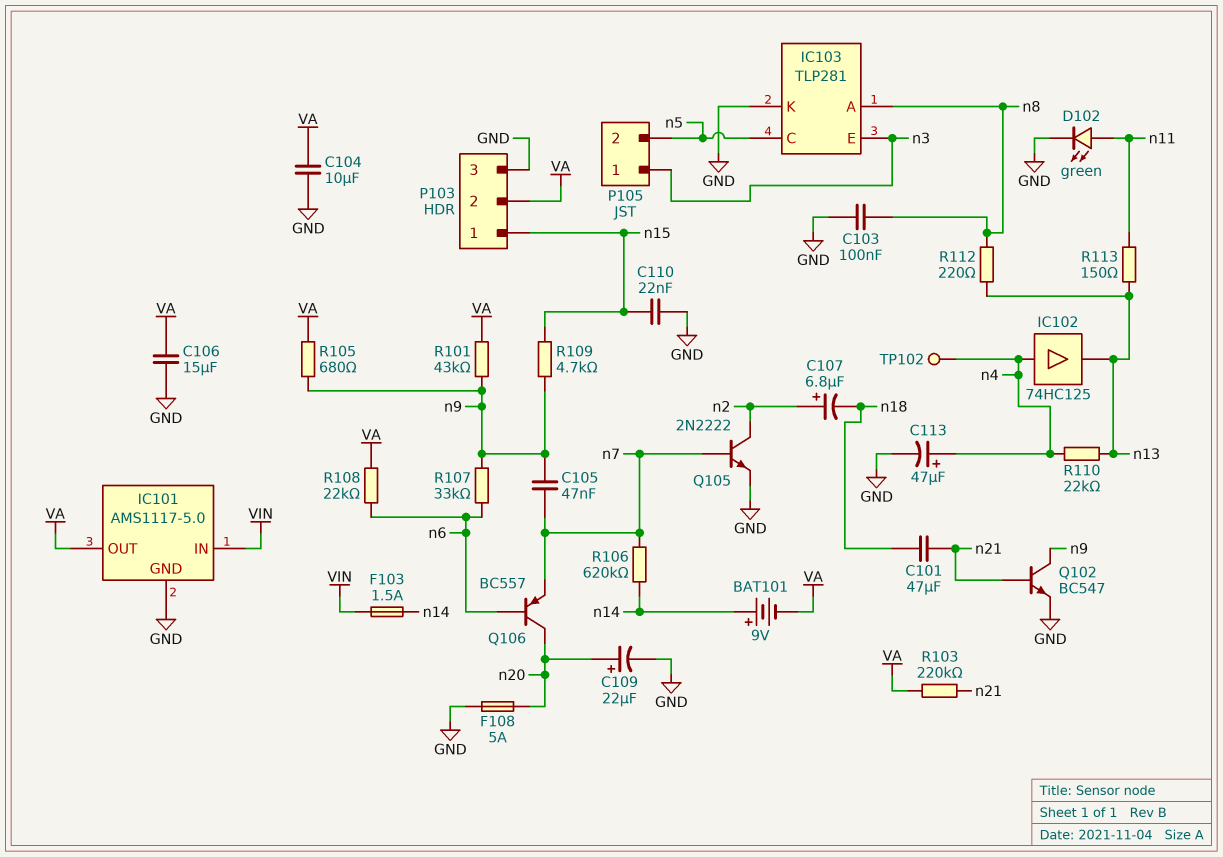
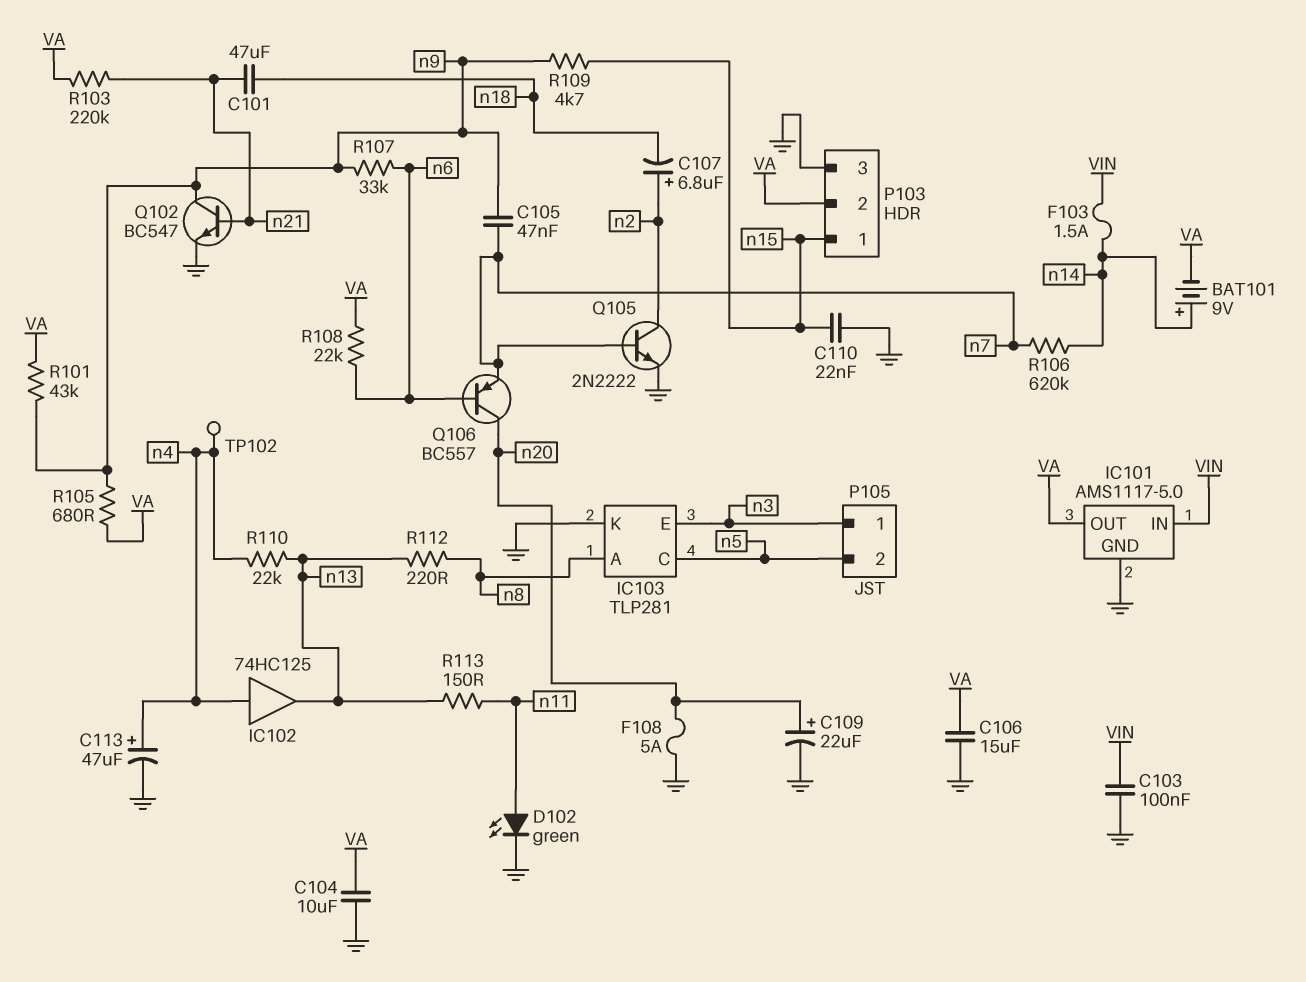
C103: 100nF (GND, n8) -> 100nF (GND, VIN)

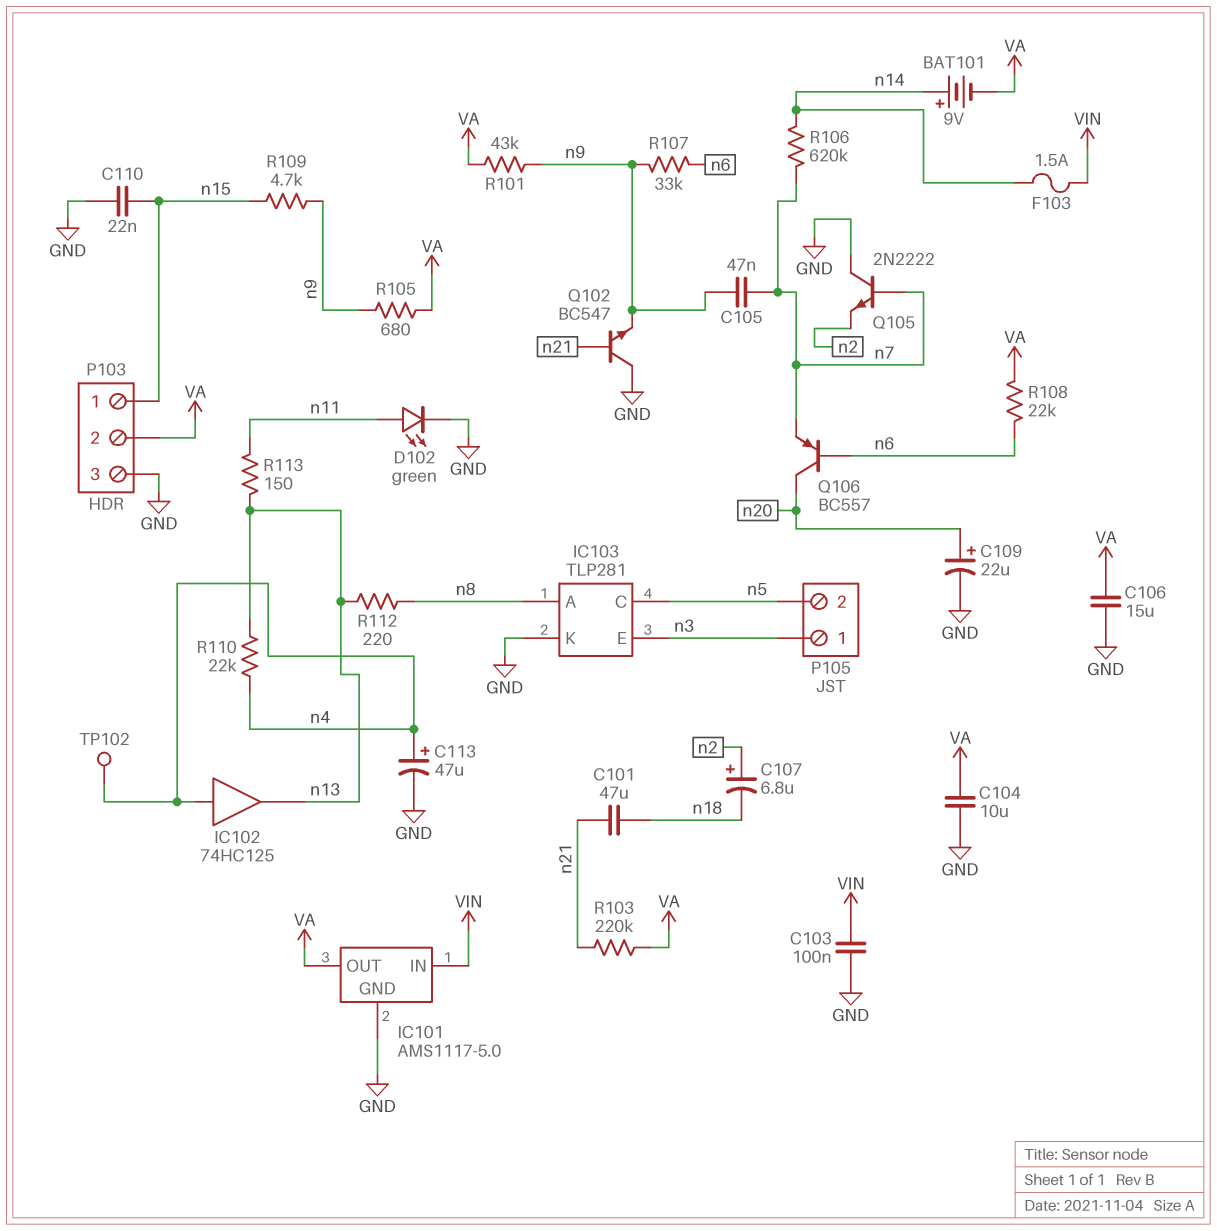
F108: 5A (GND, n20) -> none
Q102: NPN BC547 (B n21, C n9, E GND) -> NPN BC547 (B n21, C GND, E n9)
Q105: NPN 2N2222 (B n7, C n2, E GND) -> NPN 2N2222 (B n7, C GND, E n2)

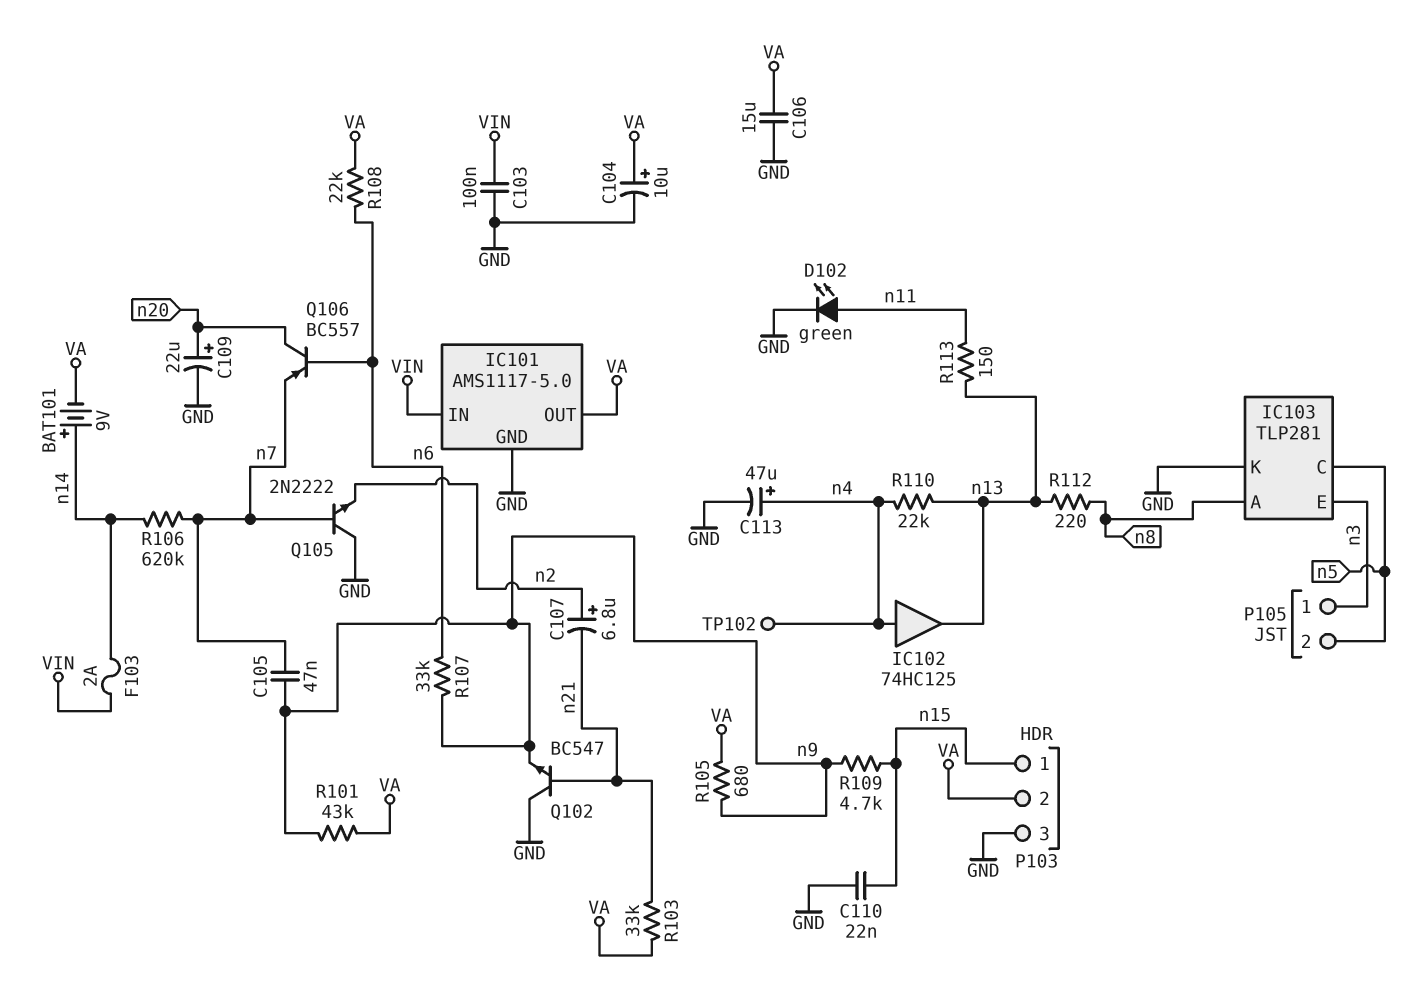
C101: 47uF (n18, n21) -> none
C104: 10uF (GND, VA) -> 10uF (plus VA, minus GND)
C107: 6.8uF (plus n2, minus n18) -> 6.8uF (plus n2, minus n21)
F103: 1.5A (VIN, n14) -> 2A (VIN, n14)
R103: 220k (VA, n21) -> 33k (VA, n21)

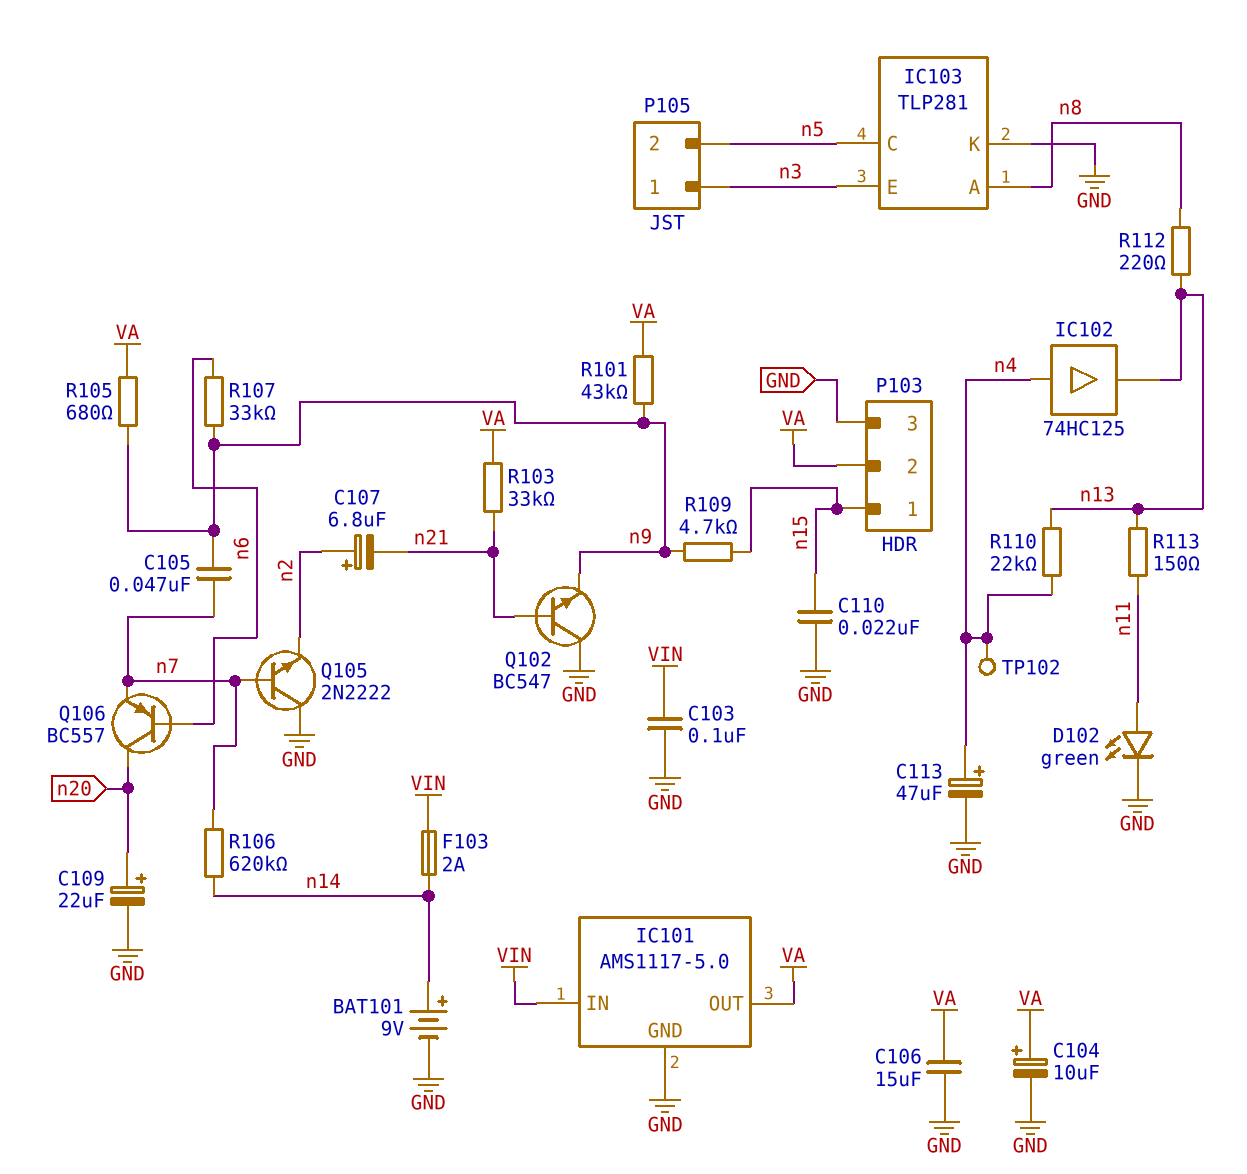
BAT101: 9V (plus n14, minus VA) -> 9V (plus n14, minus GND)
R108: 22k (VA, n6) -> none

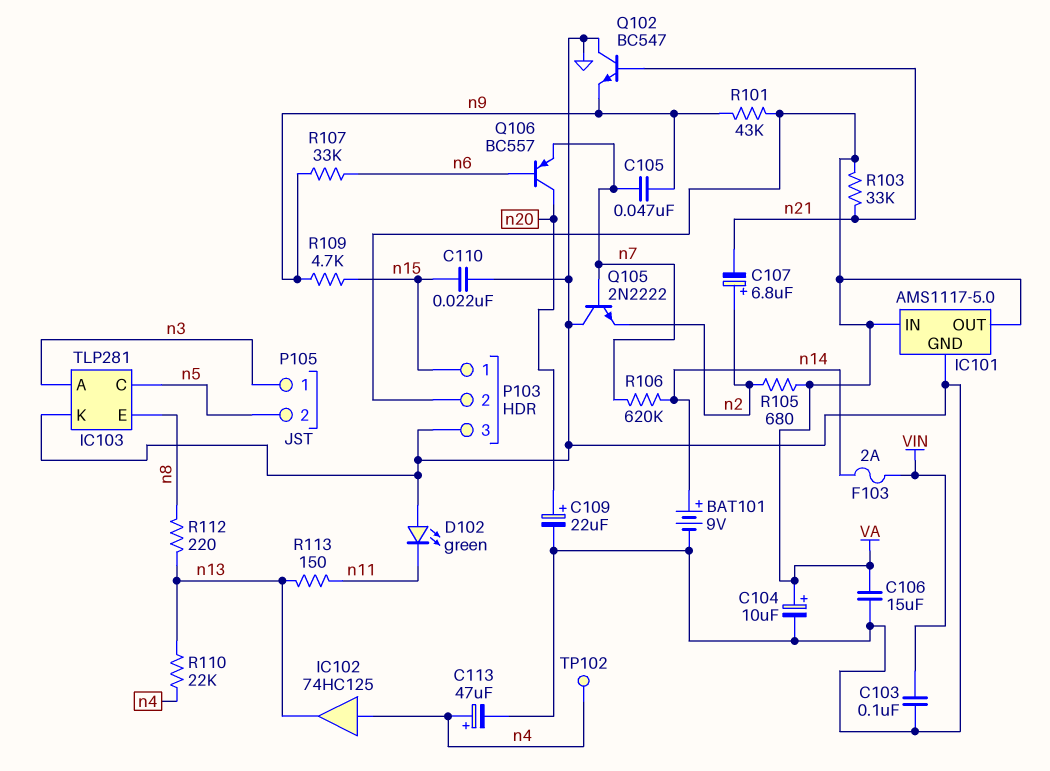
D102: LED green (A n11, K GND) -> LED green (A GND, K n11)
IC101 pin IN: VIN -> VA
IC103 pin A: n8 -> n3
IC103 pin E: n3 -> n8
R105: 680 (VA, n9) -> 680 (VA, n2)

